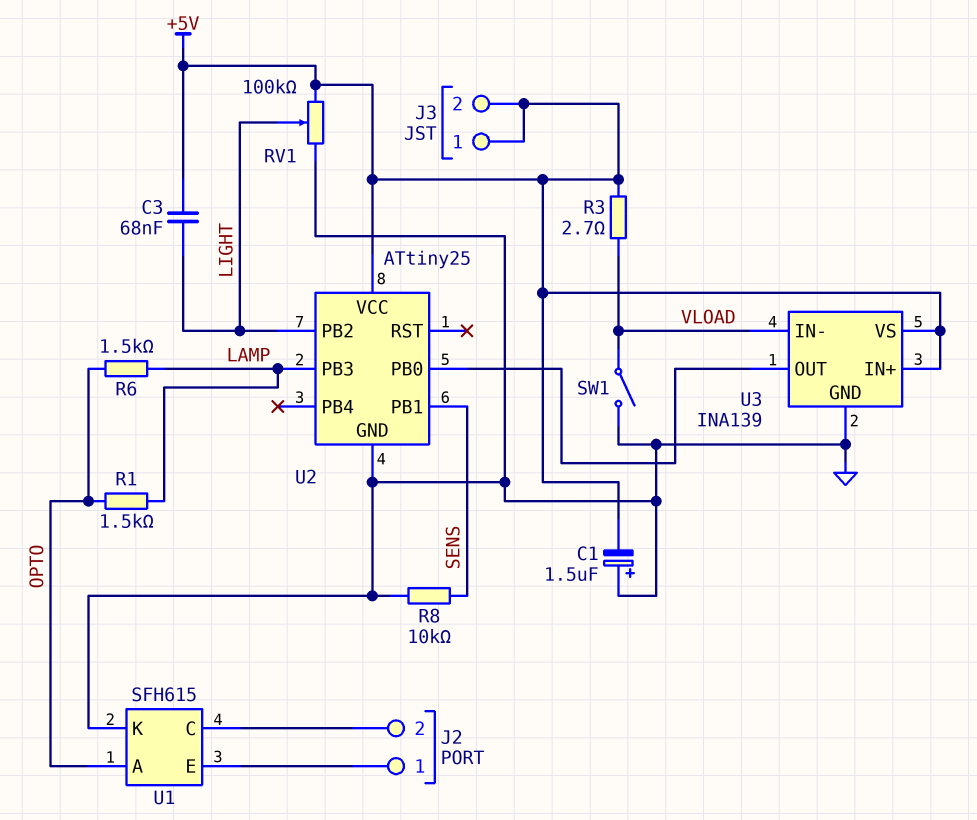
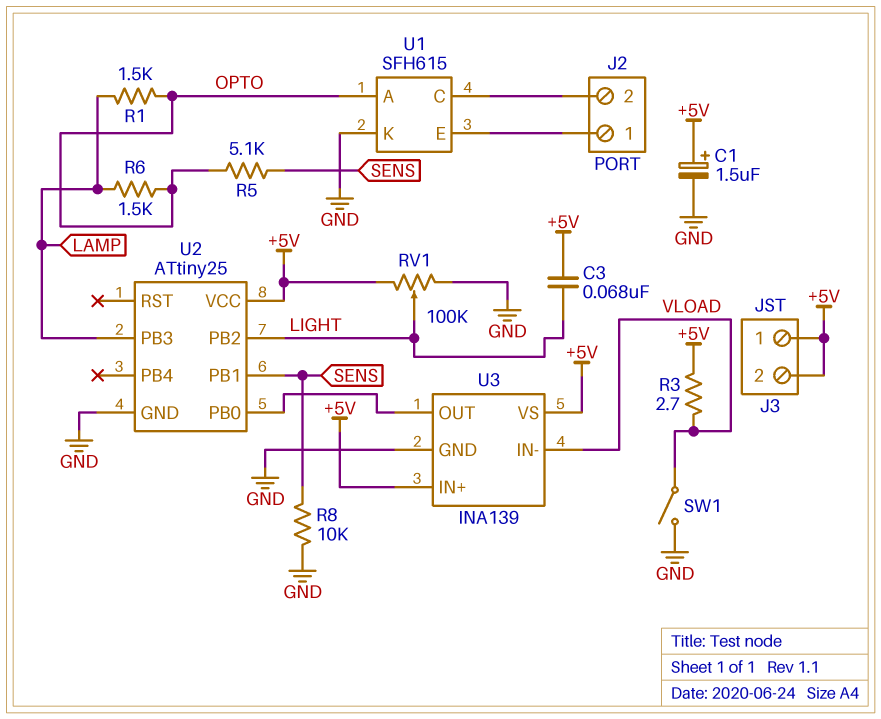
C1: 1.5uF (plus GND, minus +5V) -> 1.5uF (plus +5V, minus GND)
R5: none -> 5.1k (OPTO, SENS)

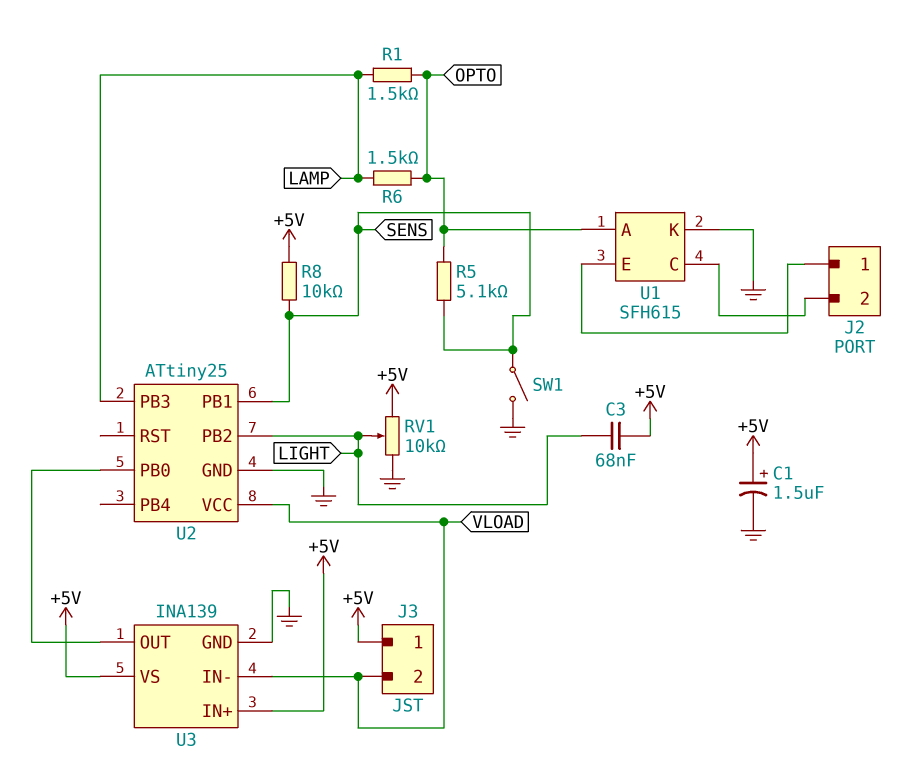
J3 pin 2: +5V -> VLOAD
R3: 2.7 (+5V, VLOAD) -> none
R8: 10k (GND, SENS) -> 10k (+5V, SENS)
RV1: 100k (+5V, GND, wiper LIGHT) -> 10k (+5V, GND, wiper LIGHT)
SW1: switch (GND, VLOAD) -> switch (GND, SENS)
U2 pin VCC: +5V -> VLOAD

